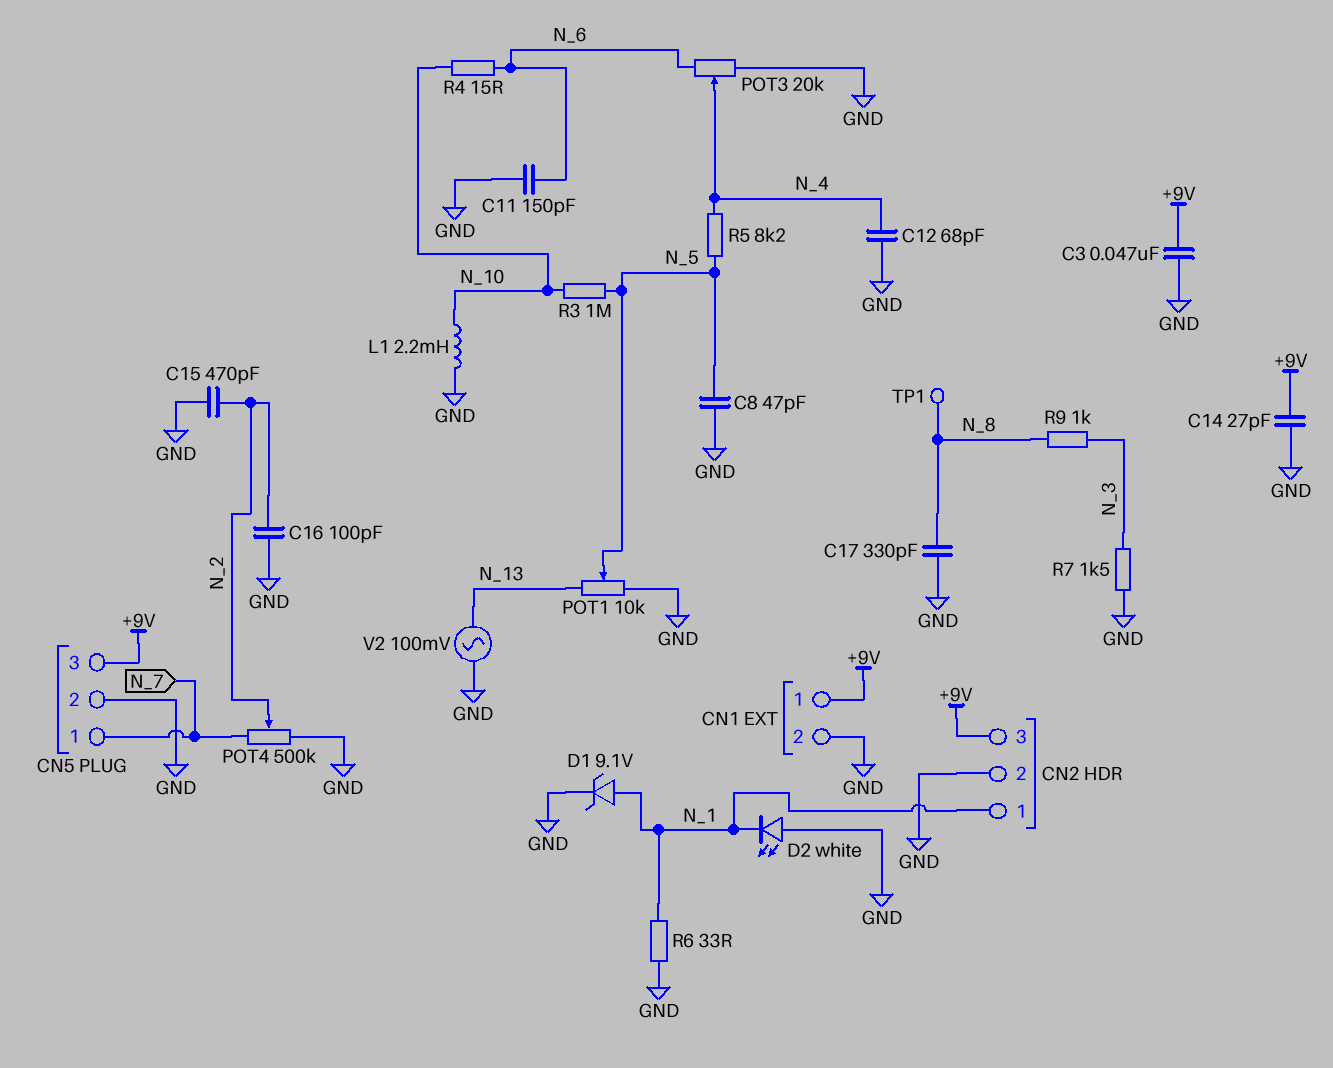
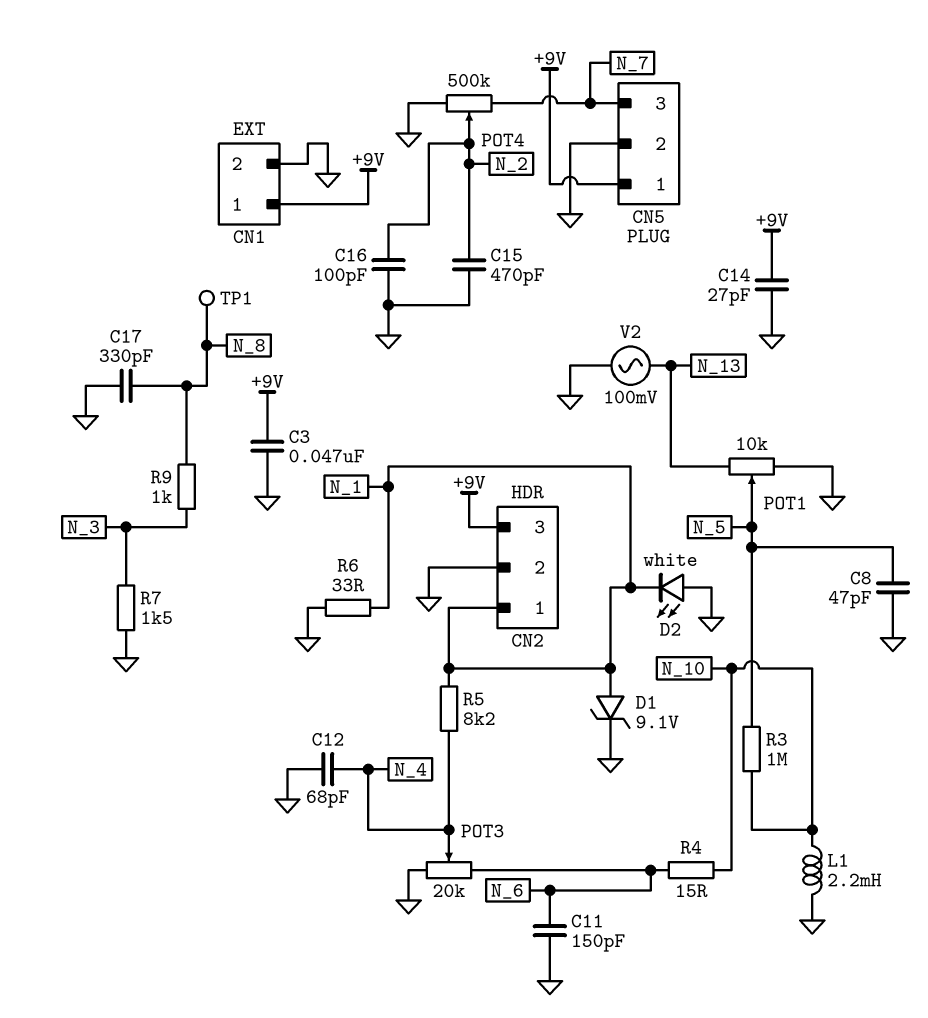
CN5 pin 1: N_7 -> +9V
CN5 pin 3: +9V -> N_7
R5: 8.2k (N_4, N_5) -> 8.2k (N_1, N_4)

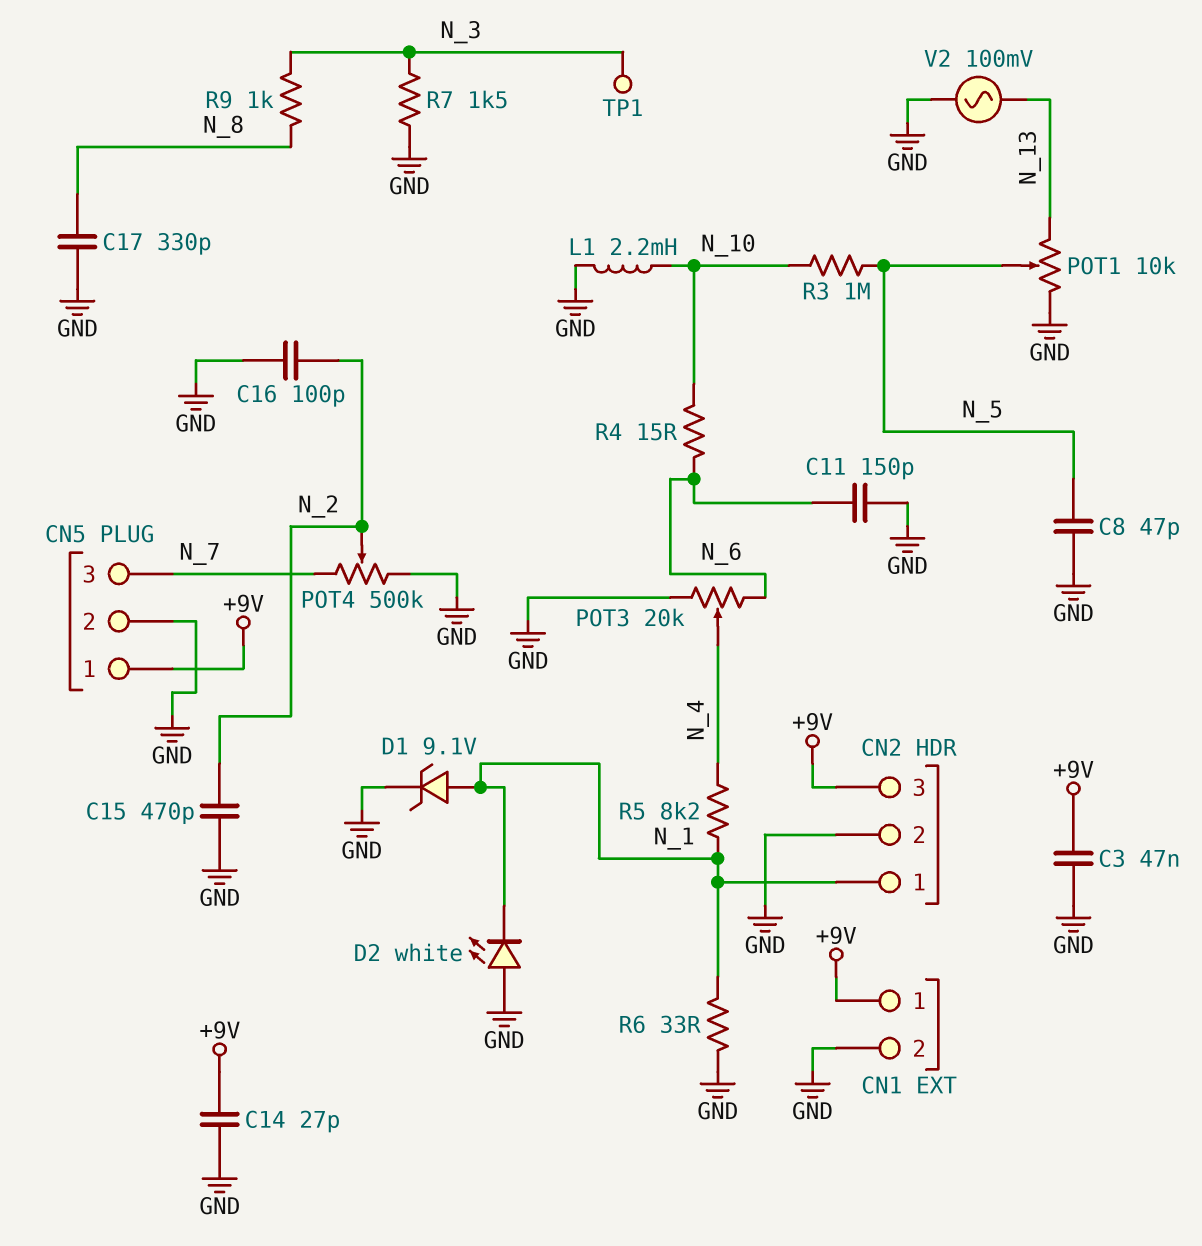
C12: 68pF (GND, N_4) -> none
TP1: test point (N_8) -> test point (N_3)

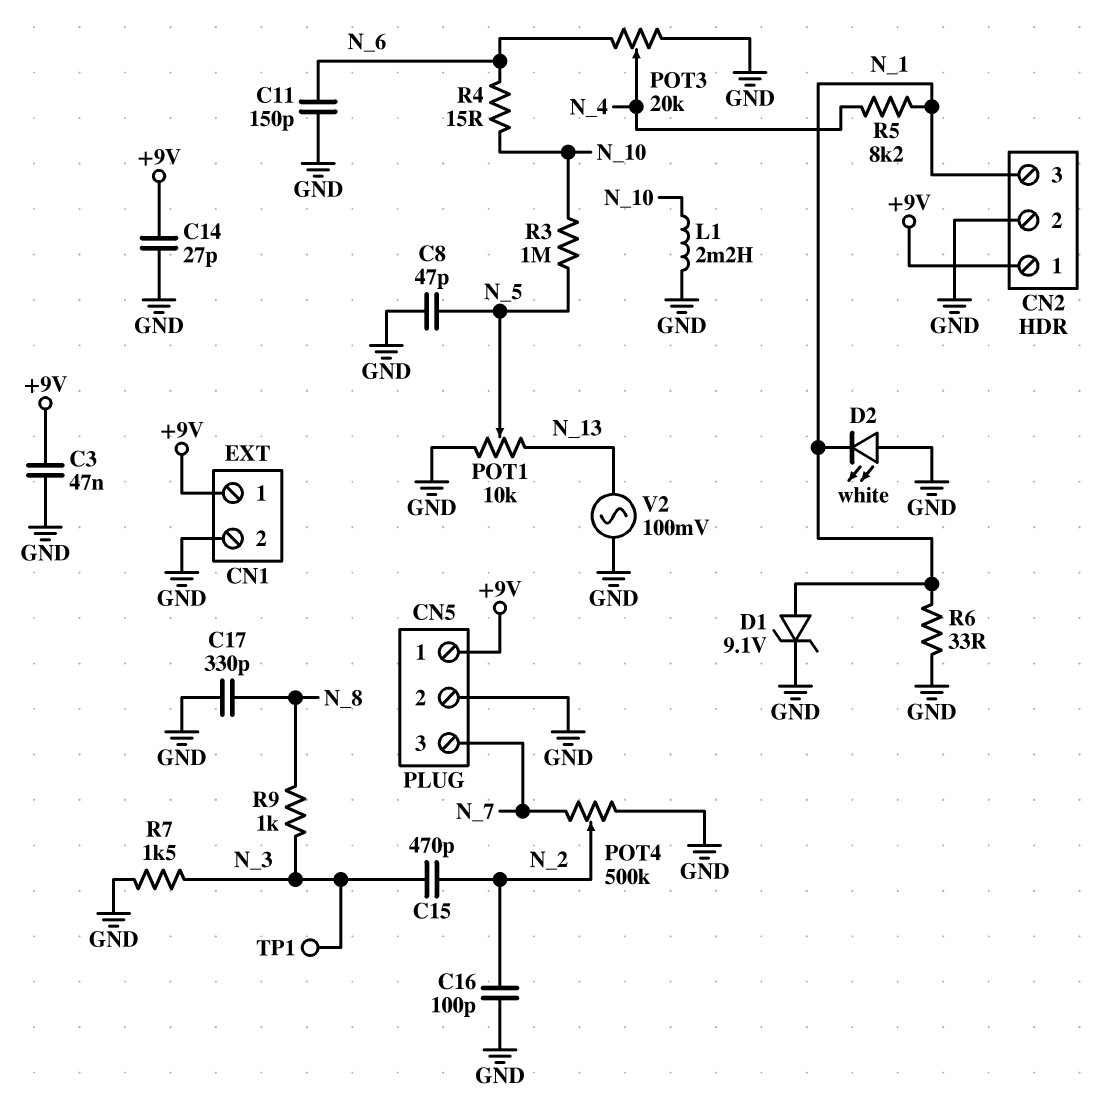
C15: 470pF (GND, N_2) -> 470pF (N_2, N_3)
CN2 pin 1: N_1 -> +9V
CN2 pin 3: +9V -> N_1

